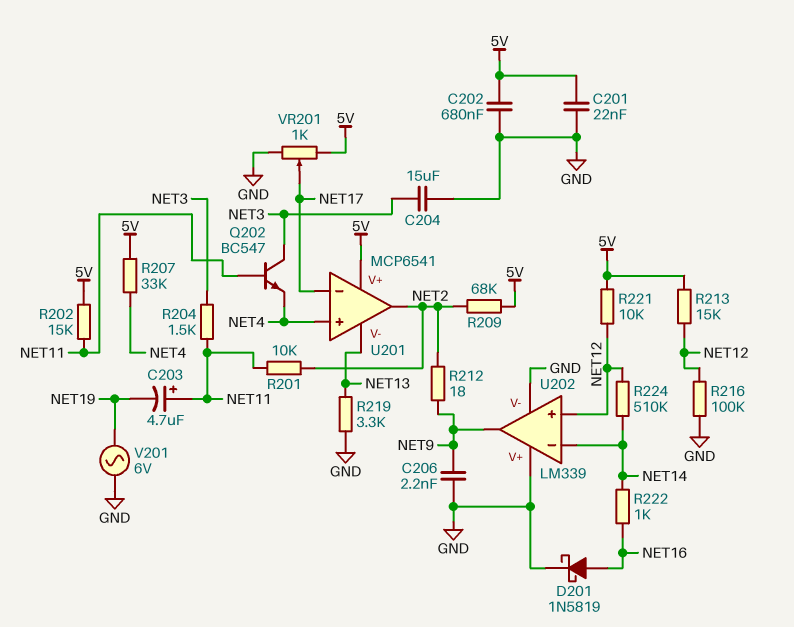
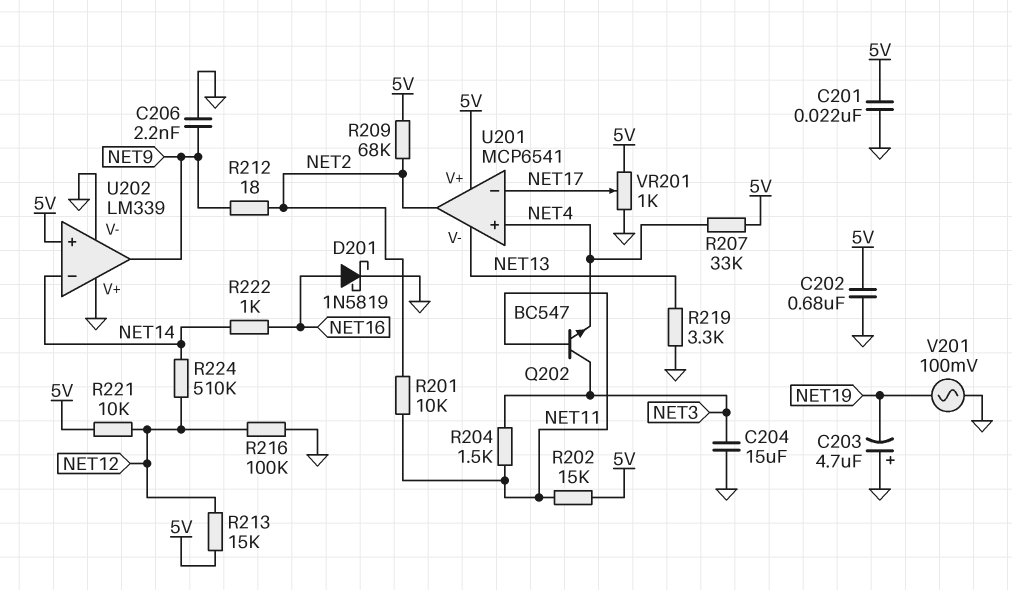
C203: 4.7uF (plus NET11, minus NET19) -> 4.7uF (plus GND, minus NET19)
U202 pin in+: NET12 -> 5V
V201: AC 6V (GND, NET19) -> AC 100mV (GND, NET19)

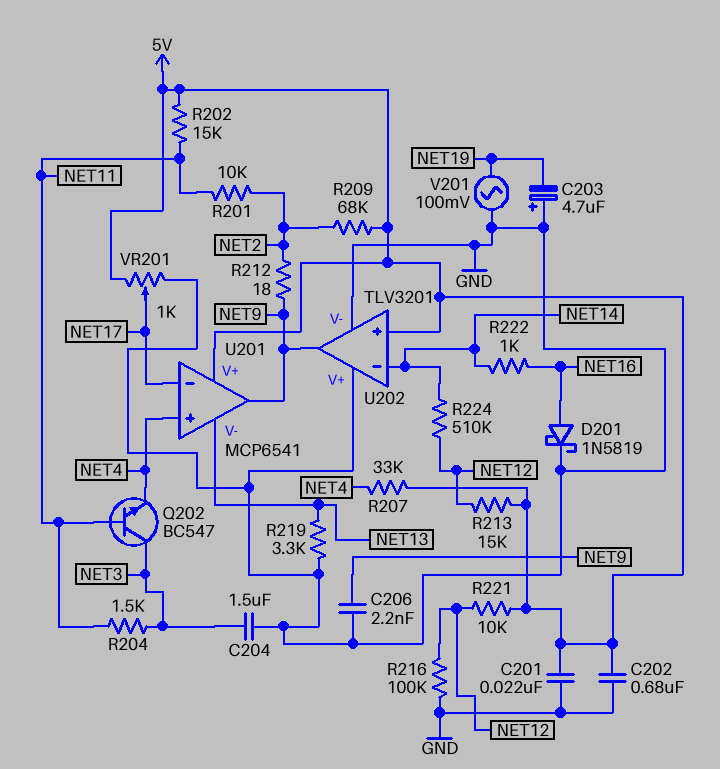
C204: 15uF (GND, NET3) -> 1.5uF (GND, NET3)
U201 pin out: NET2 -> NET9
U202: LM339 -> TLV3201

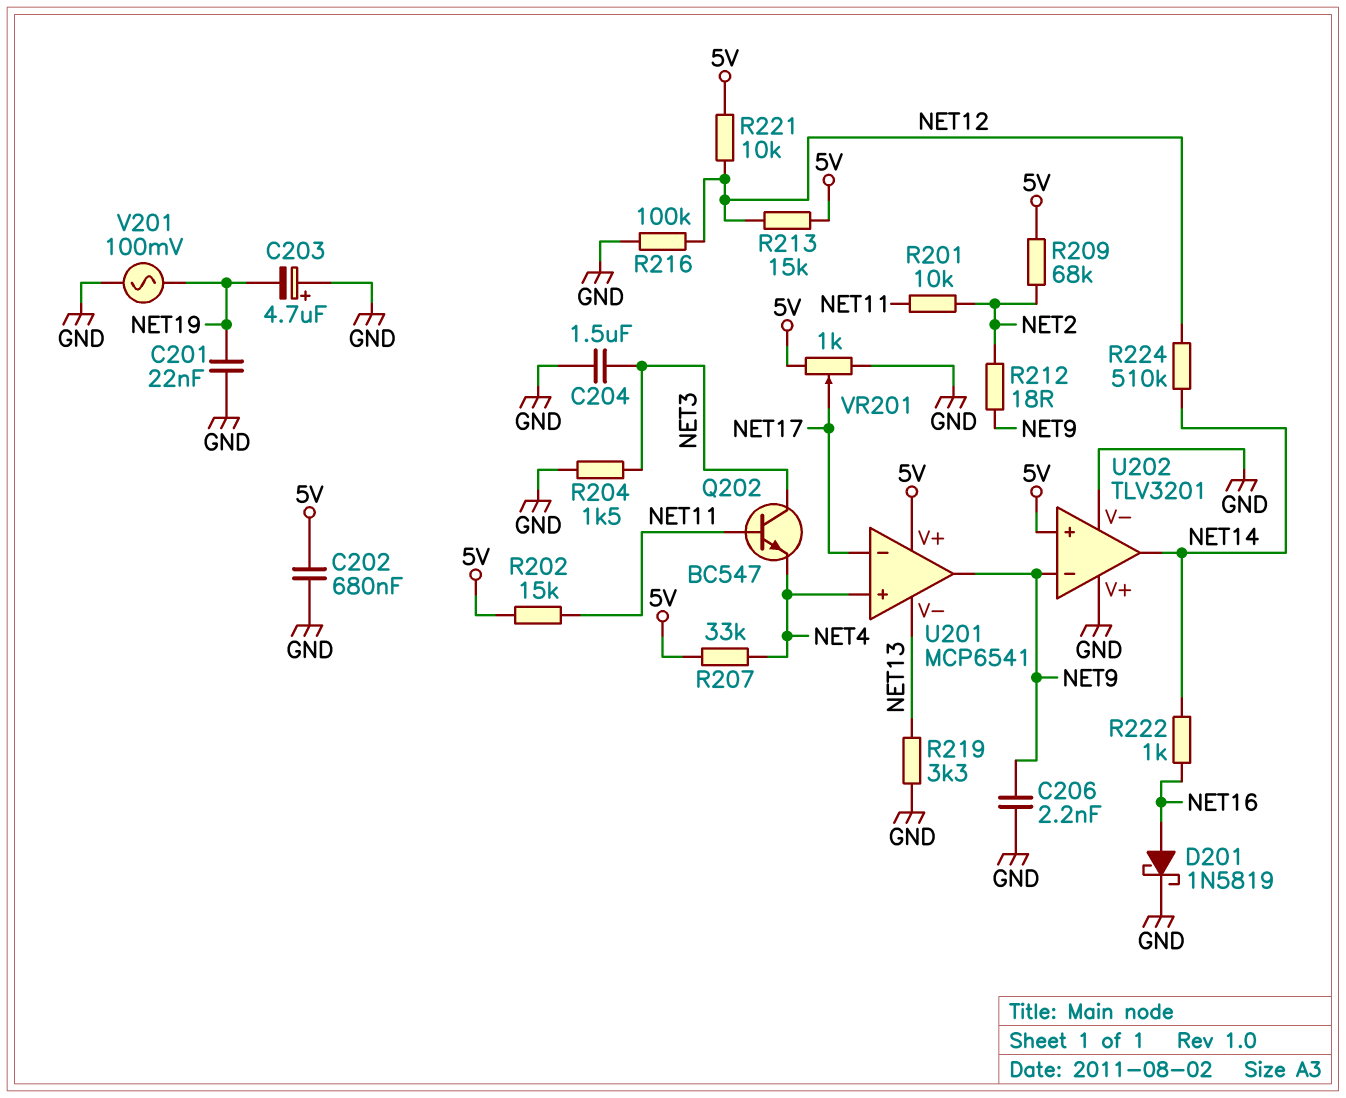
C201: 22nF (5V, GND) -> 22nF (GND, NET19)
R204: 1.5k (NET3, NET11) -> 1.5k (GND, NET3)
U202 pin in-: NET14 -> NET9
U202 pin out: NET9 -> NET14

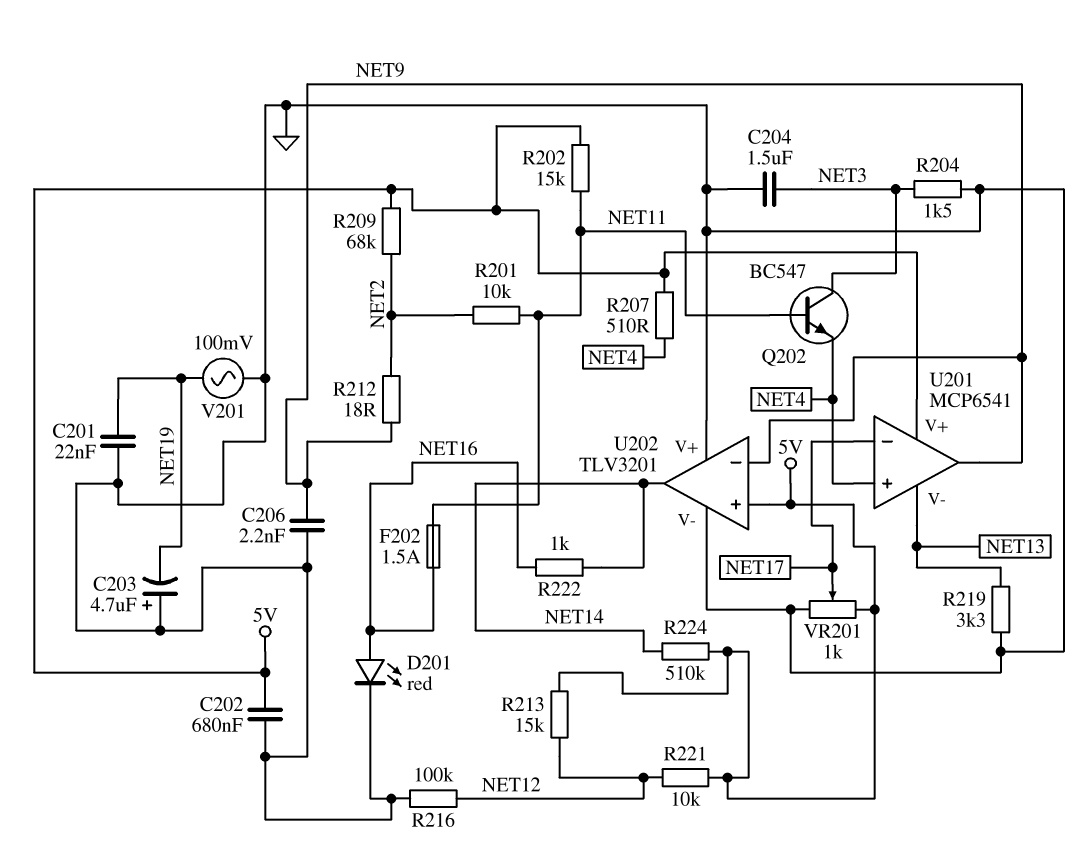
D201: schottky 1N5819 (A NET16, K GND) -> LED red (A NET16, K GND)
F202: none -> 1.5A (NET11, NET16)
R207: 33k (5V, NET4) -> 510 (5V, NET4)
R224: 510k (NET12, NET14) -> 510k (5V, NET14)

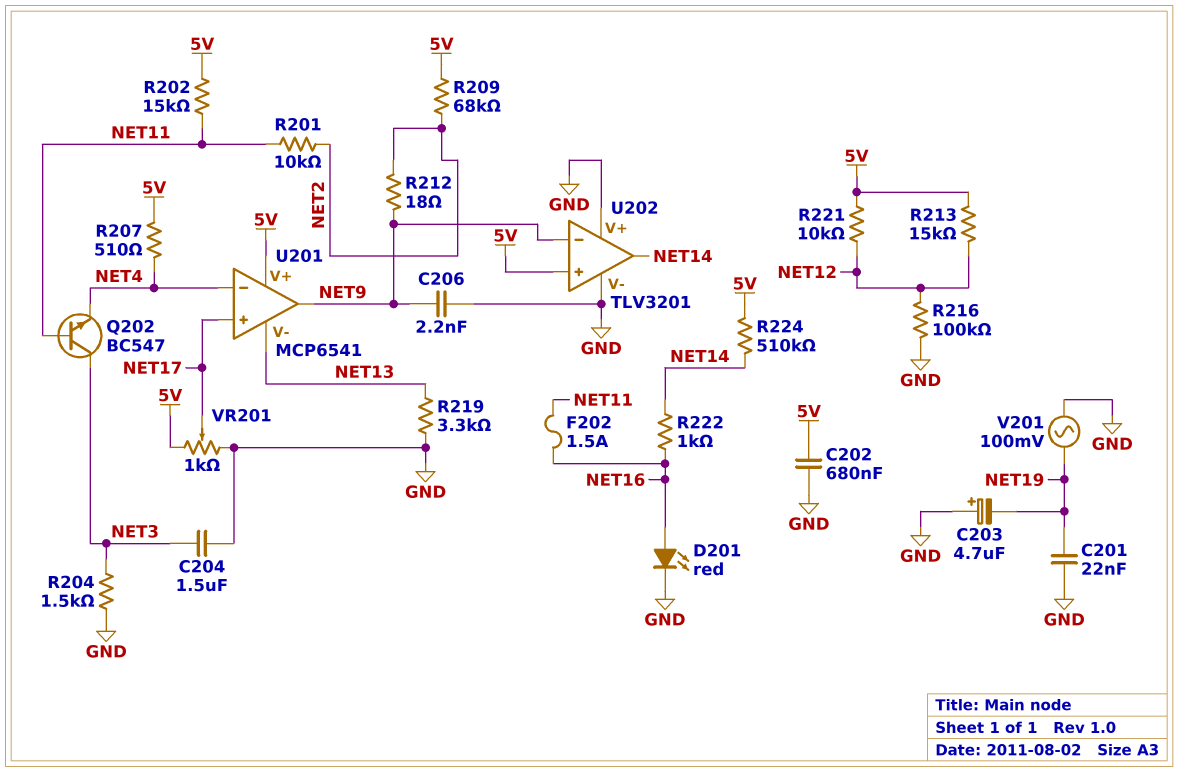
U201 pin in+: NET4 -> NET17
U201 pin in-: NET17 -> NET4

